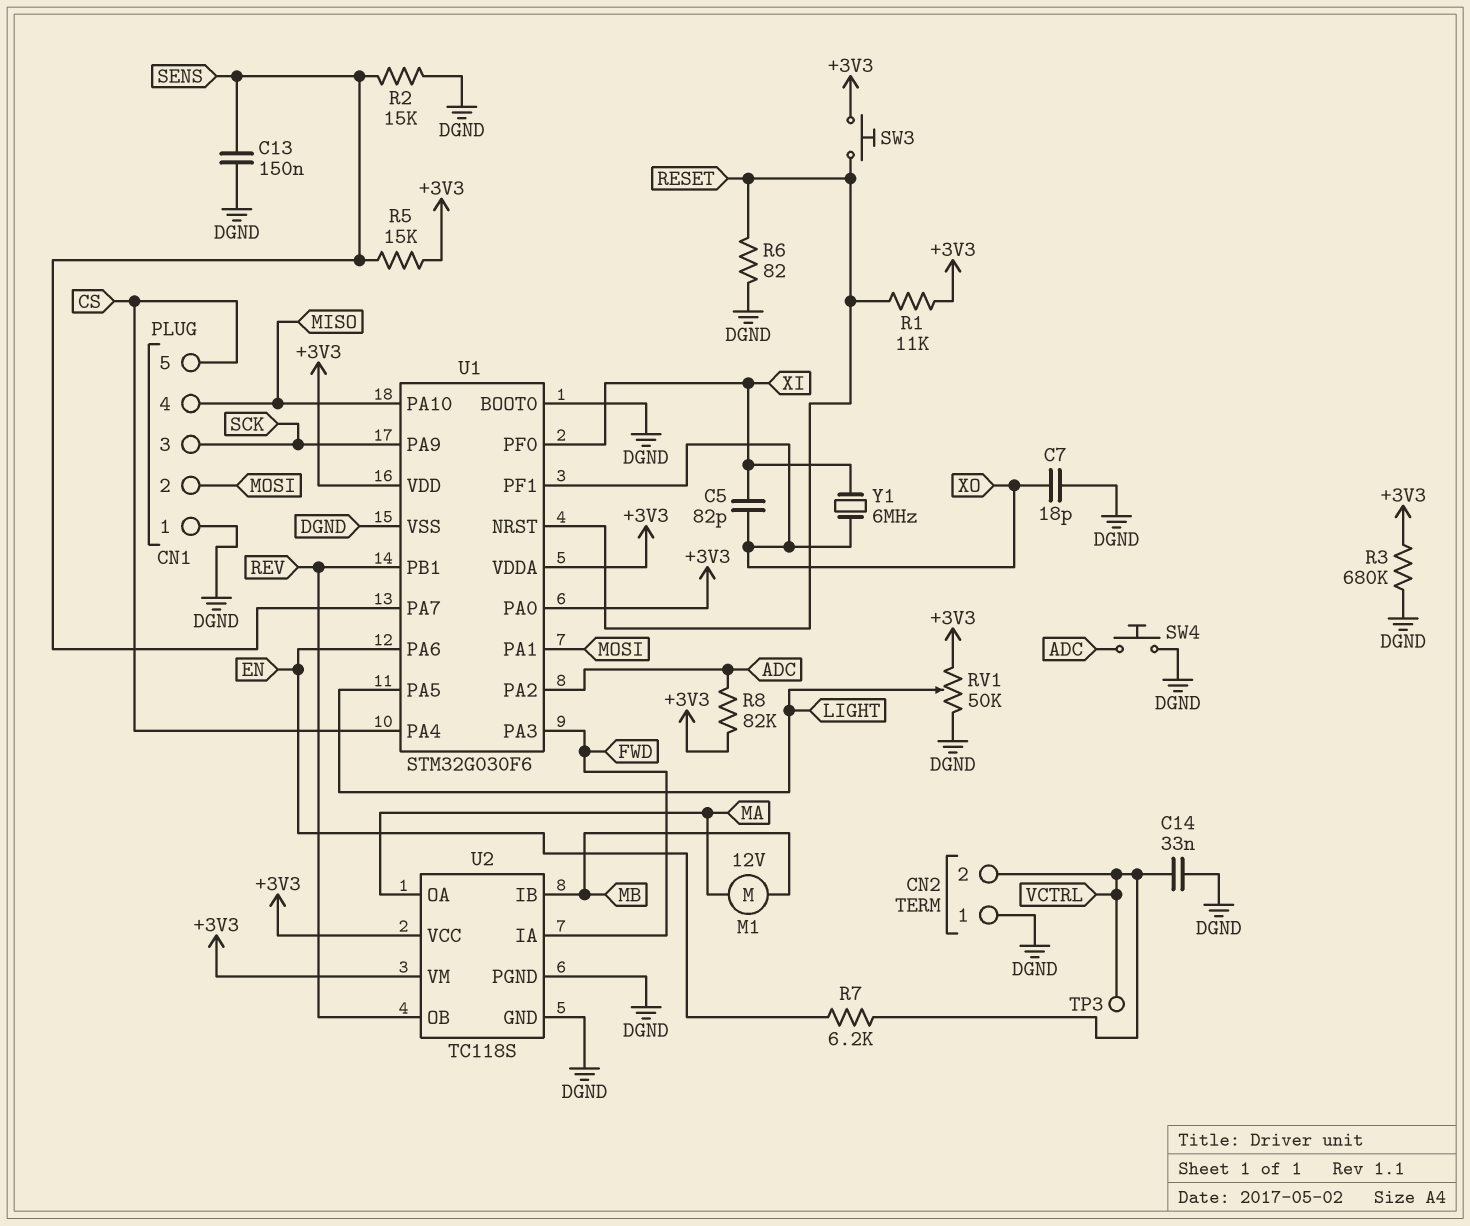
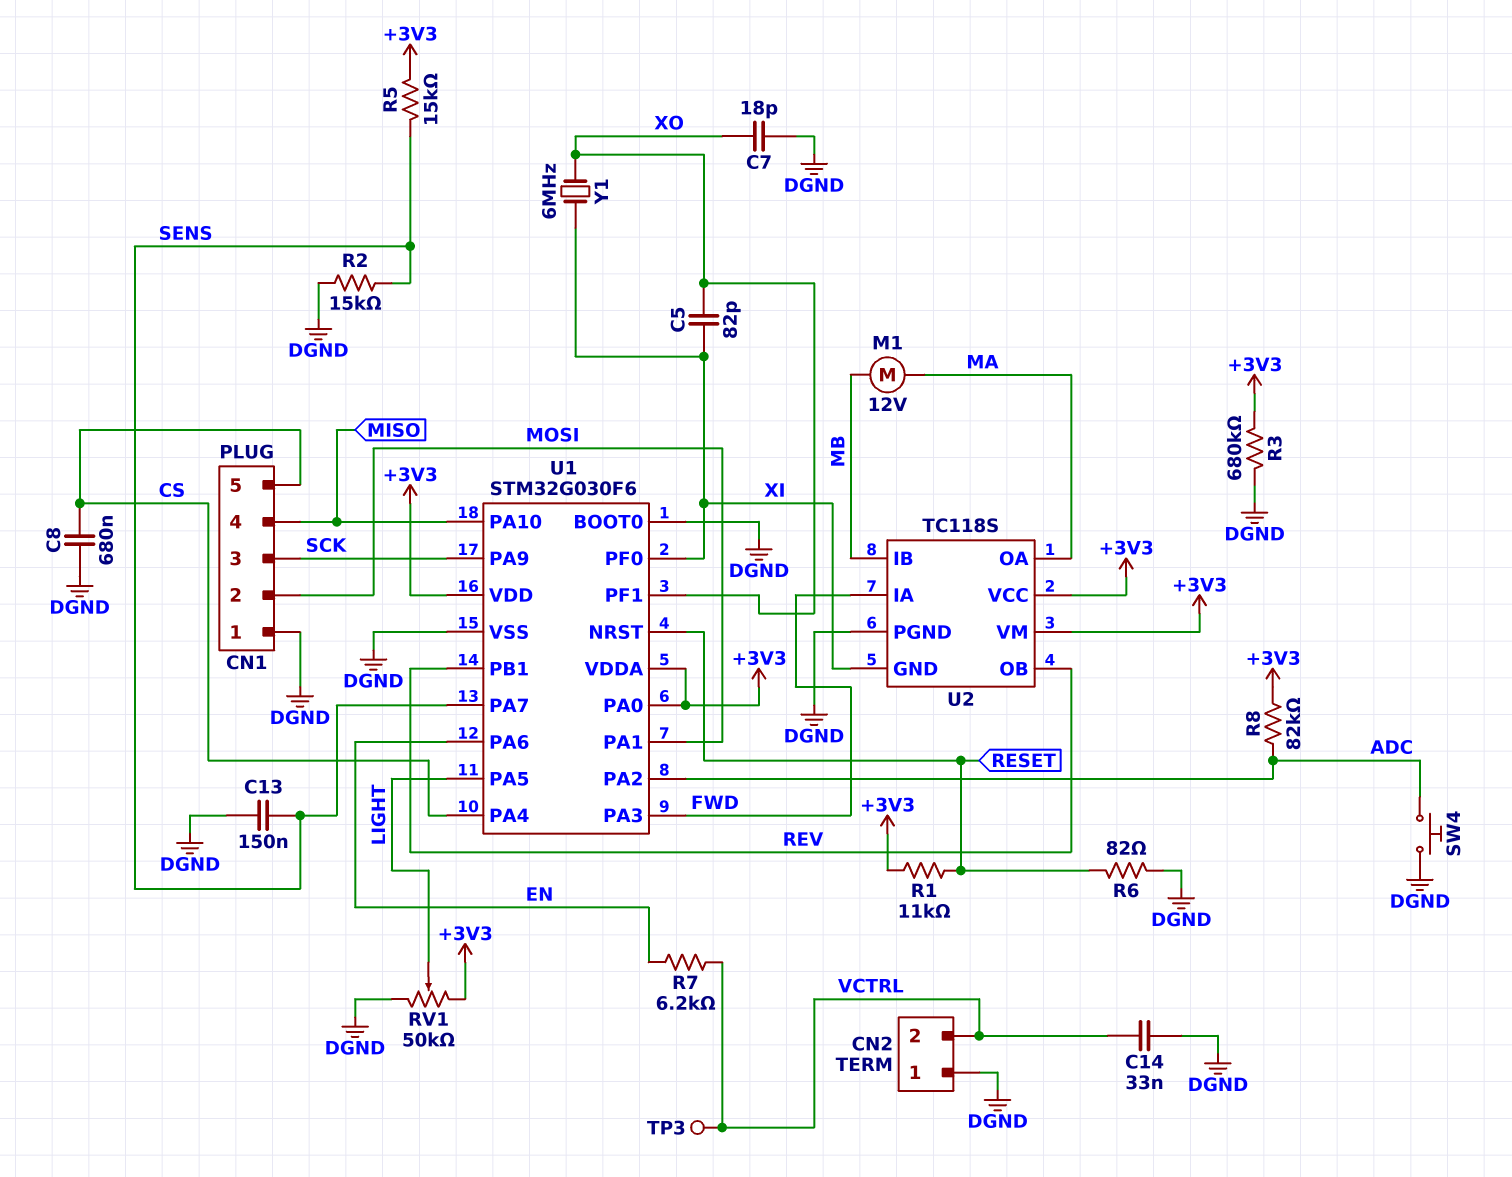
C8: none -> 680nF (CS, DGND)
SW3: button (+3V3, RESET) -> none
U2 pin GND: DGND -> XI

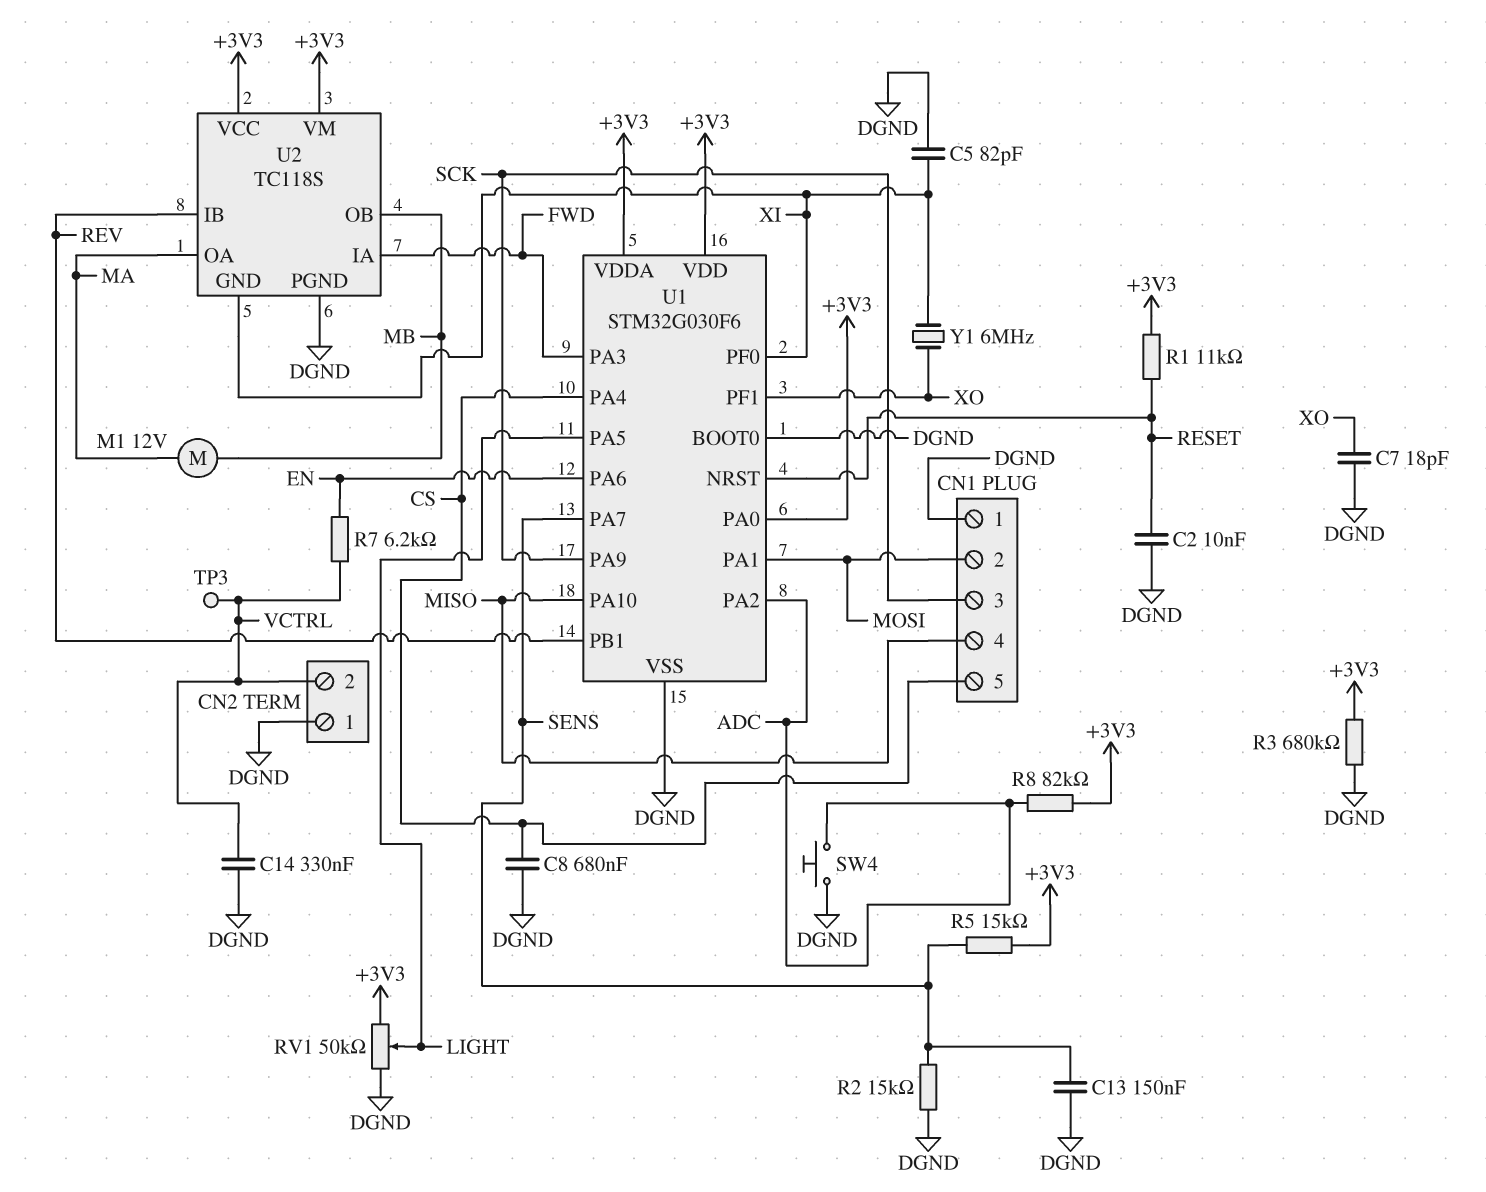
C2: none -> 10nF (DGND, RESET)
C5: 82pF (XI, XO) -> 82pF (DGND, XI)
C14: 33nF (DGND, VCTRL) -> 330nF (DGND, VCTRL)
R6: 82 (DGND, RESET) -> none
U2 pin IB: MB -> REV
U2 pin OB: REV -> MB

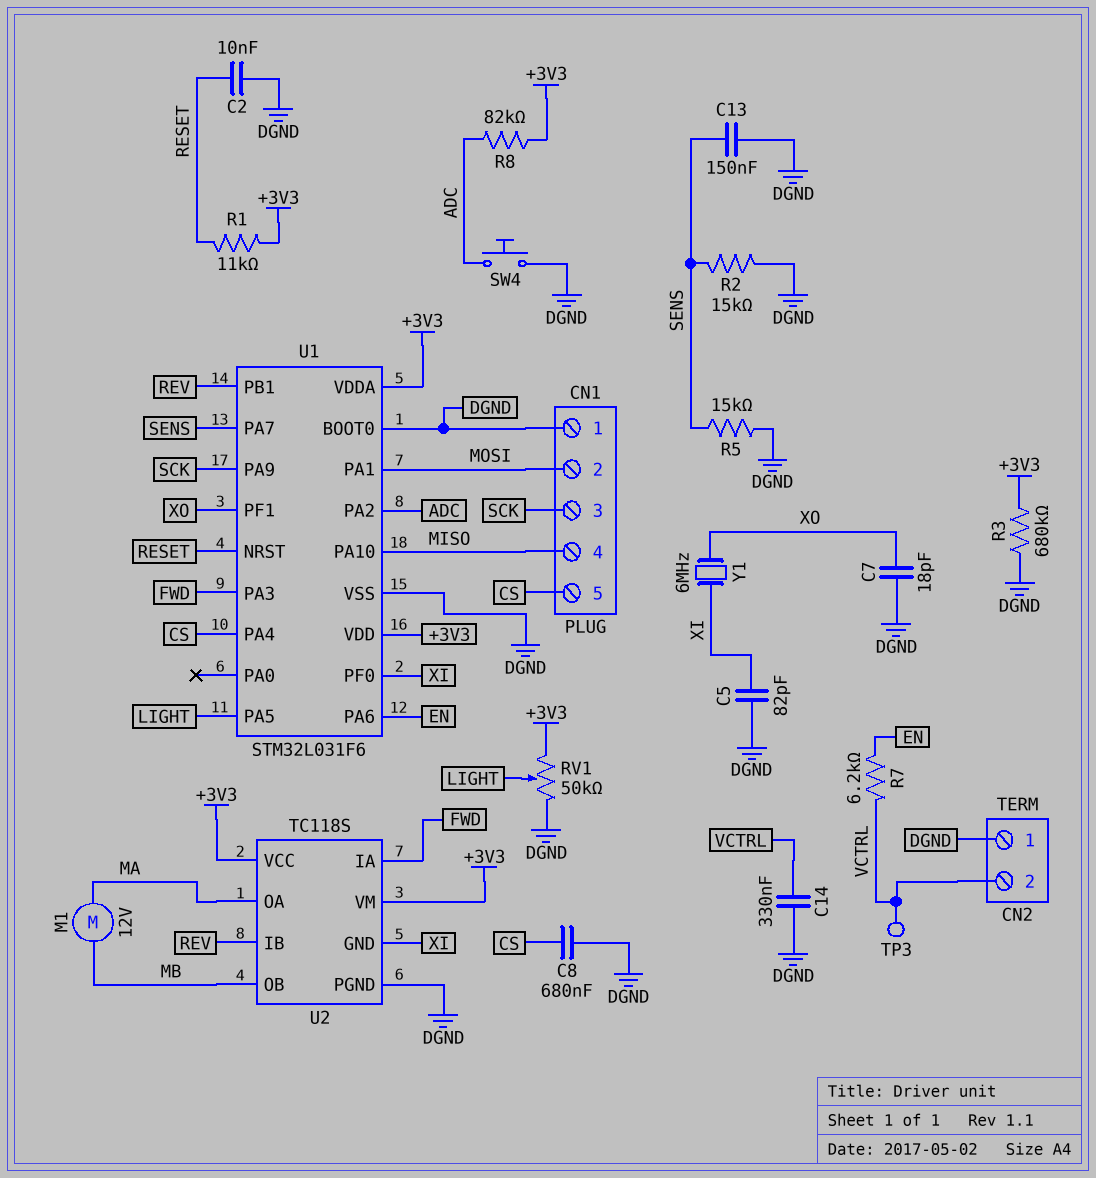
R5: 15k (+3V3, SENS) -> 15k (DGND, SENS)
U1: STM32G030F6 -> STM32L031F6
U1 pin PA0: +3V3 -> none

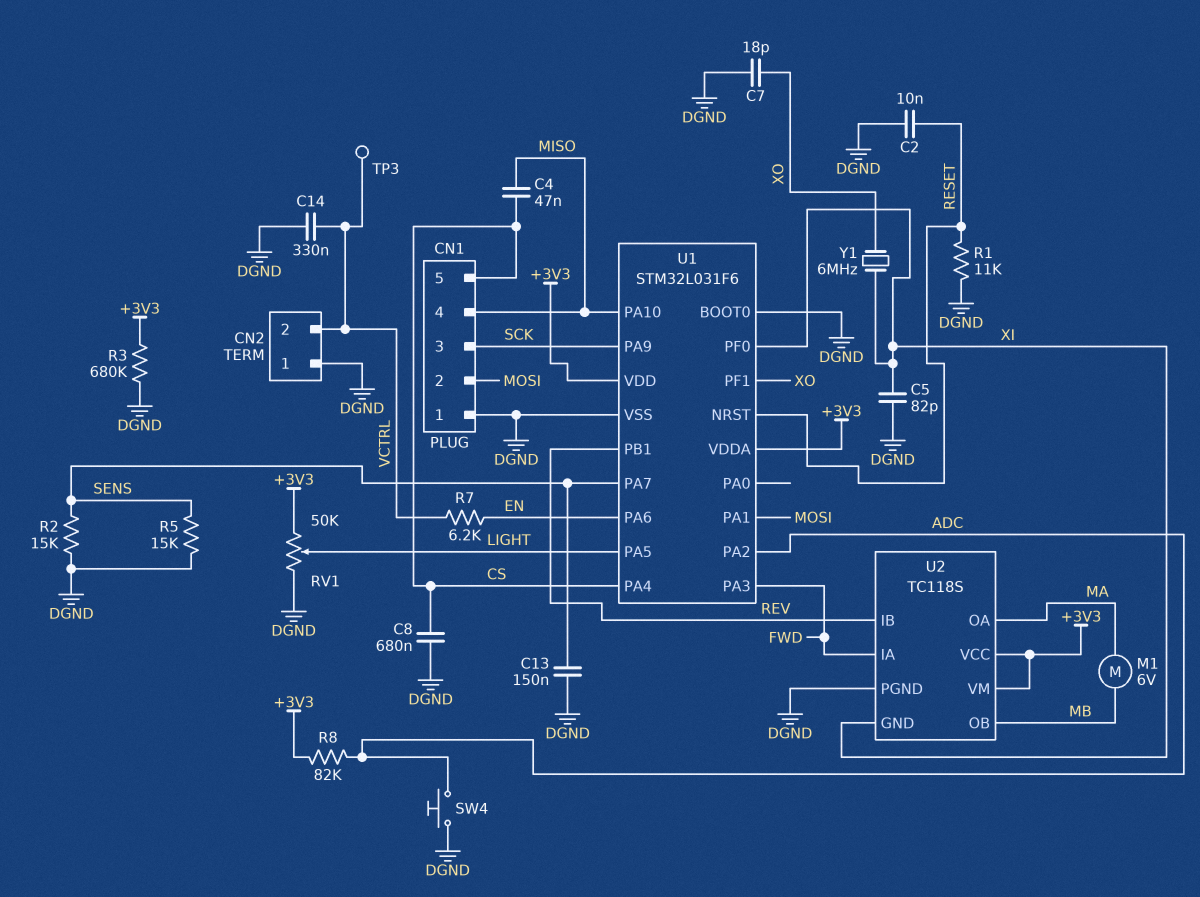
C4: none -> 47nF (CS, MISO)
M1: motor 12V (MA, MB) -> motor 6V (MA, MB)
R1: 11k (+3V3, RESET) -> 11k (DGND, RESET)

